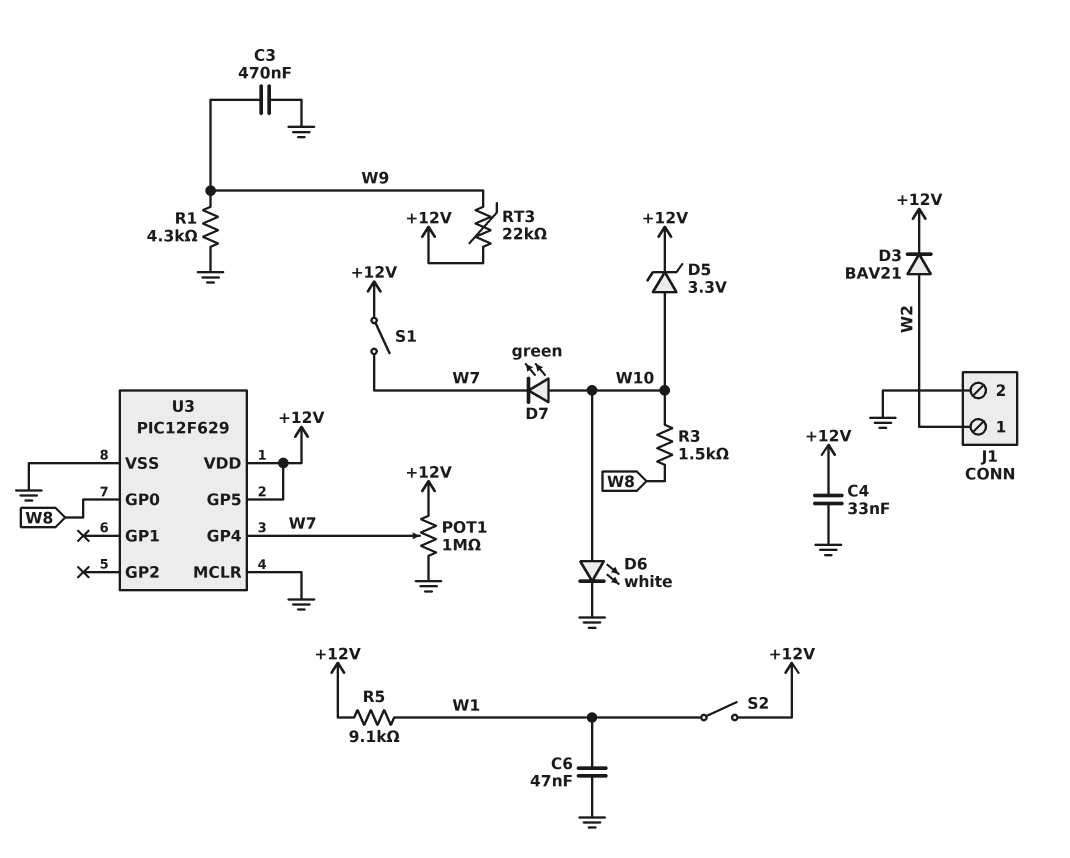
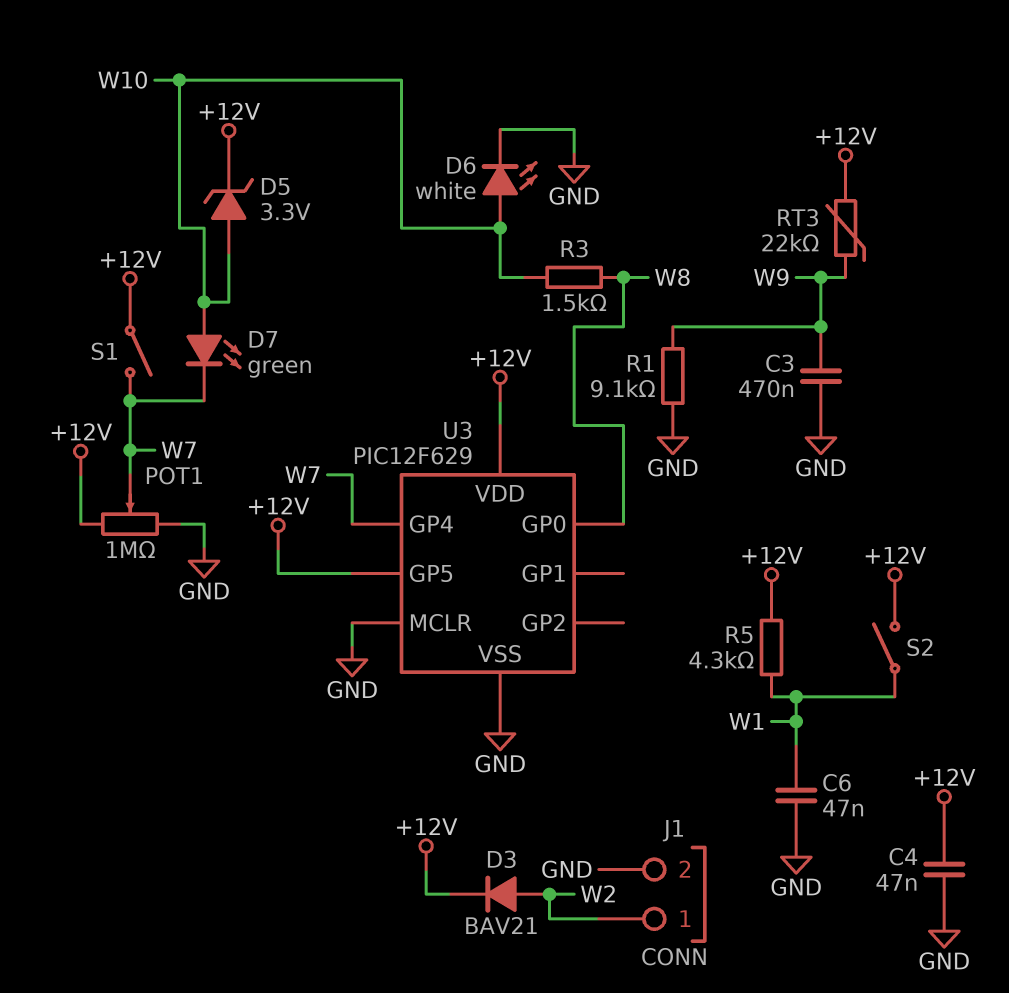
C4: 33nF (+12V, GND) -> 47nF (+12V, GND)
R1: 4.3k (GND, W9) -> 9.1k (GND, W9)
R5: 9.1k (+12V, W1) -> 4.3k (+12V, W1)

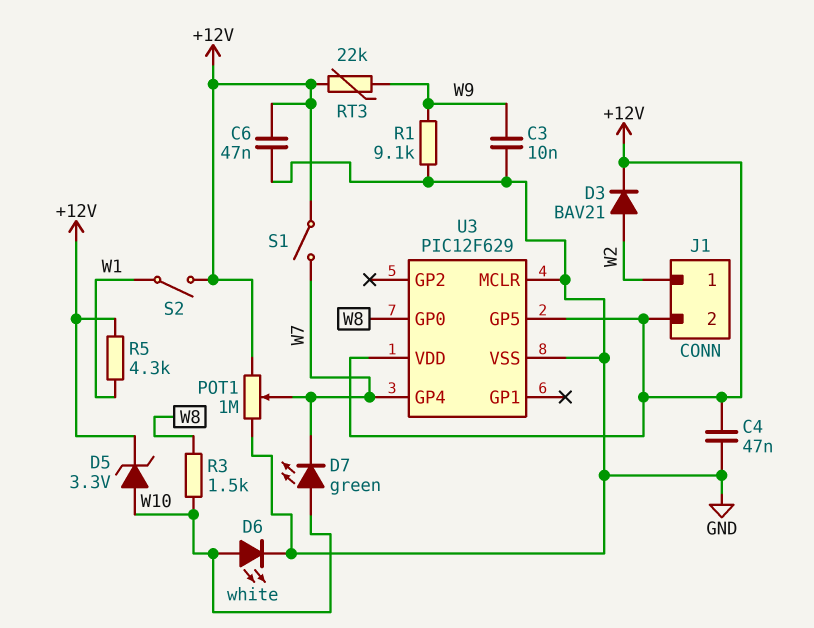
C3: 470nF (GND, W9) -> 10nF (GND, W9)
C6: 47nF (GND, W1) -> 47nF (+12V, GND)
J1 pin 2: GND -> +12V

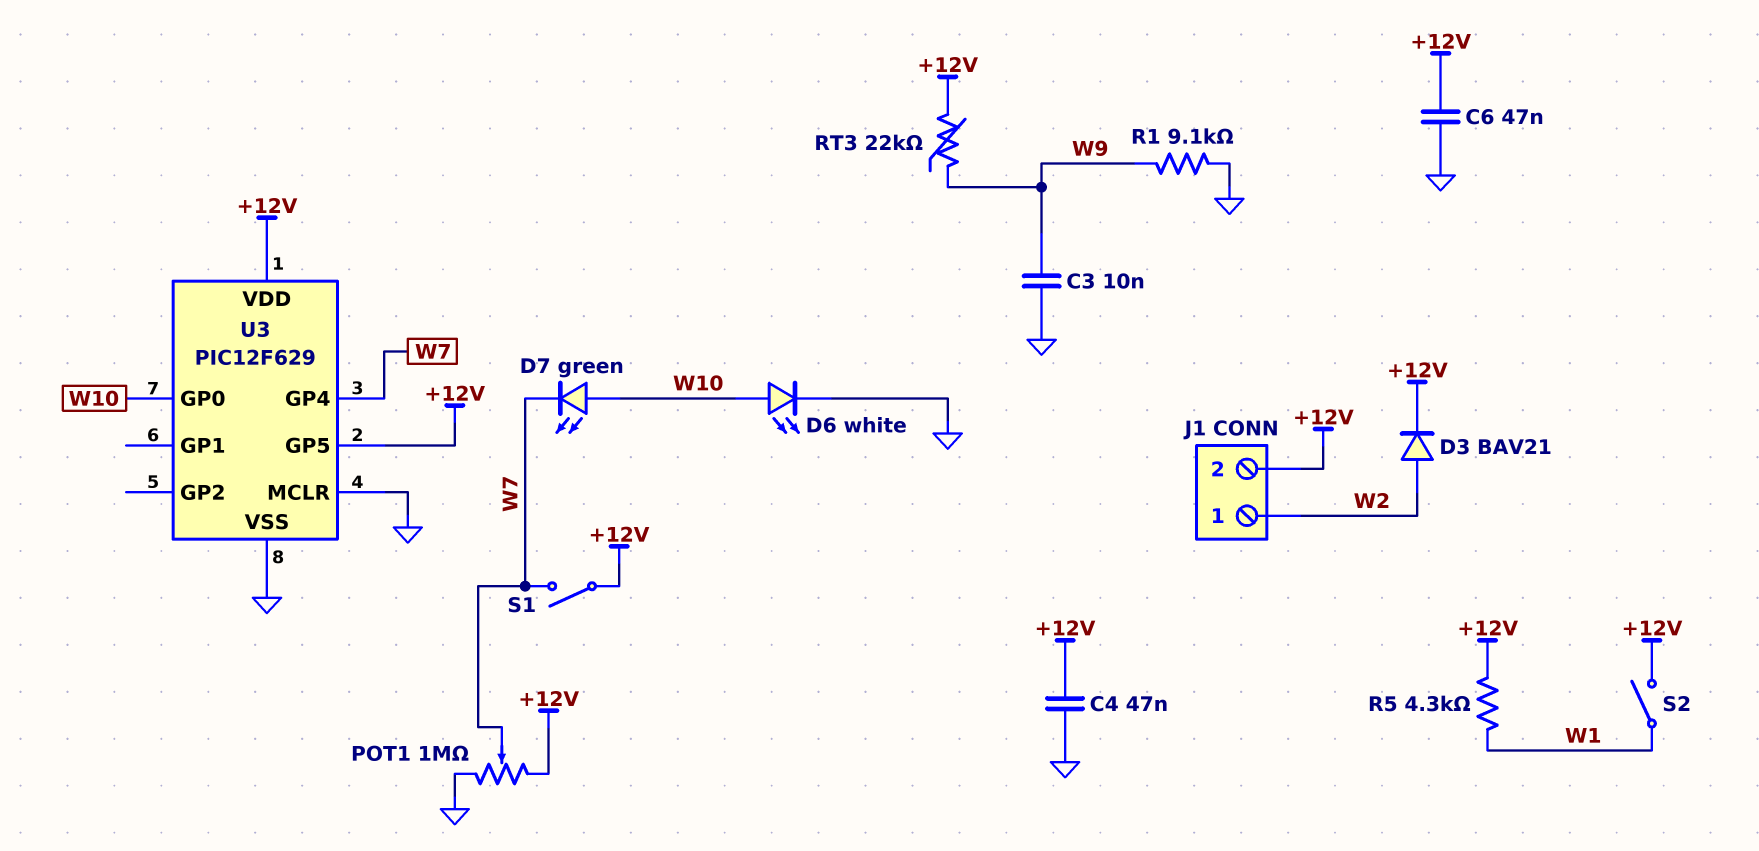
D5: zener 3.3V (A W10, K +12V) -> none
R3: 1.5k (W8, W10) -> none
U3 pin GP0: W8 -> W10

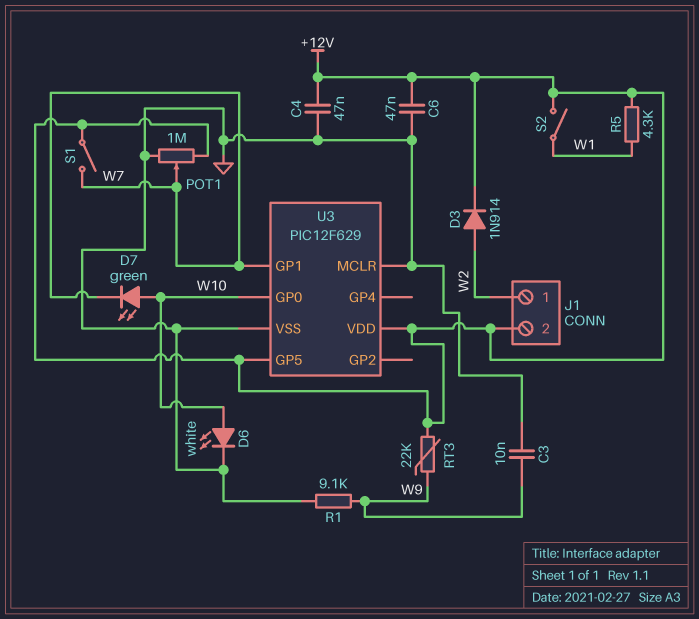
D3: diode BAV21 (A W2, K +12V) -> diode 1N914 (A W2, K +12V)
U3 pin GP1: none -> W7
U3 pin GP4: W7 -> none

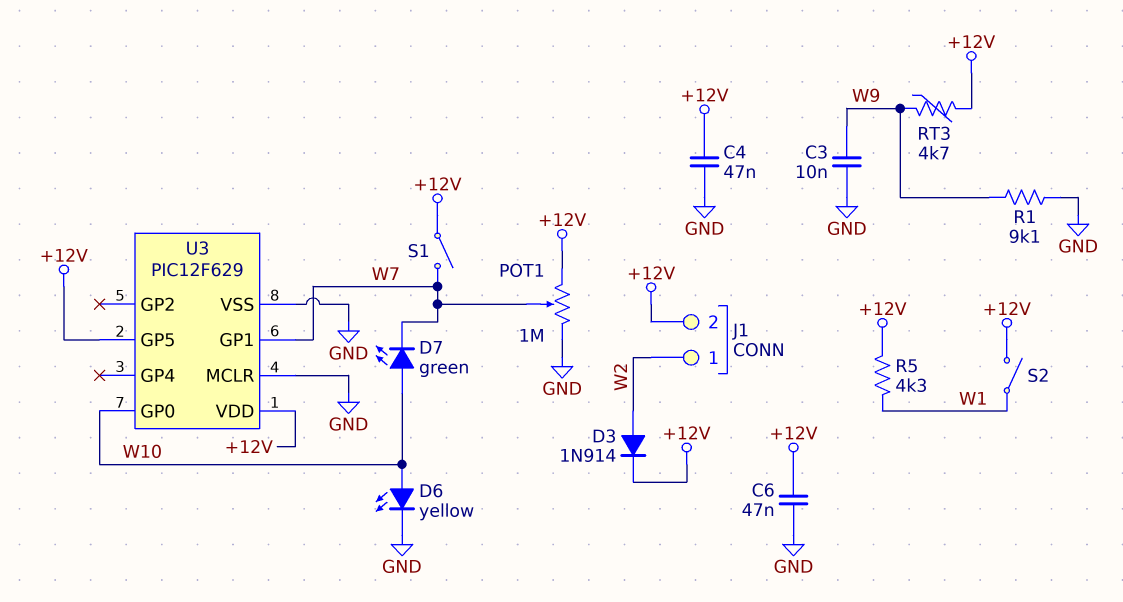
D6: LED white (A W10, K GND) -> LED yellow (A W10, K GND)
RT3: 22k (+12V, W9) -> 4.7k (+12V, W9)

